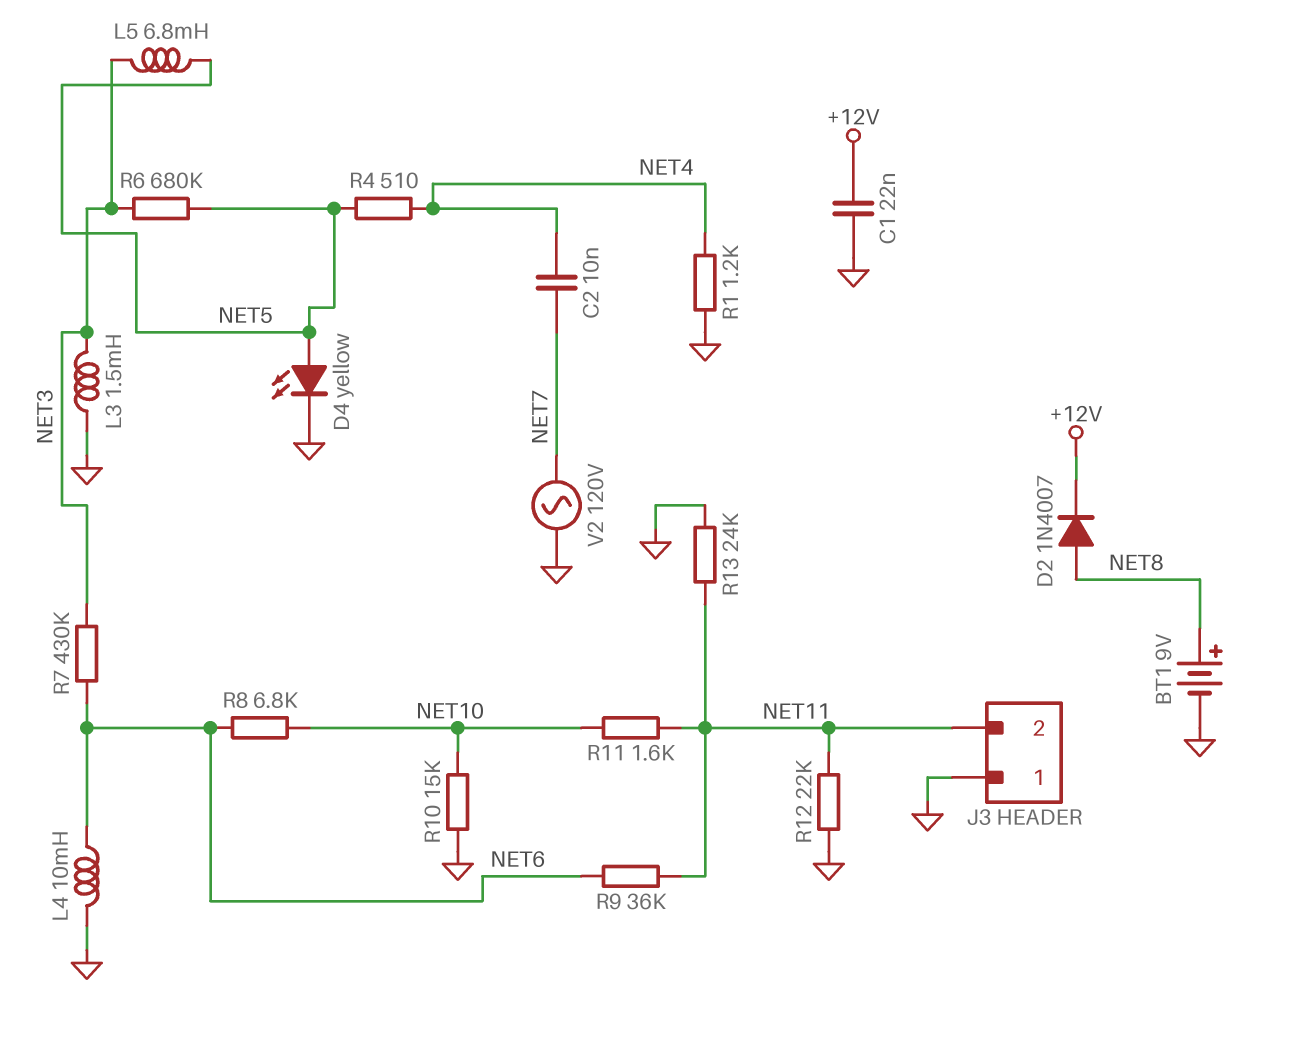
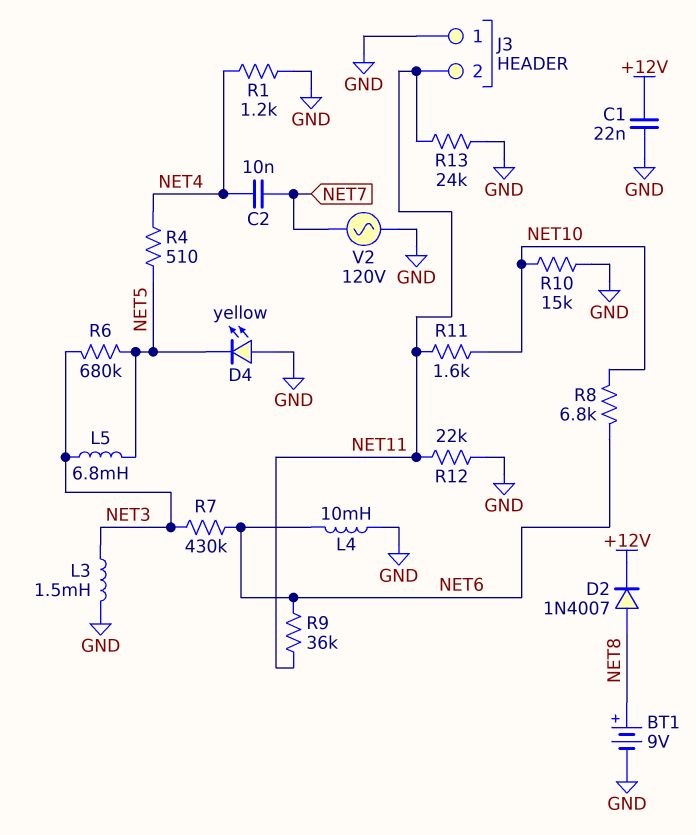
D4: LED yellow (A NET5, K GND) -> LED yellow (A GND, K NET5)

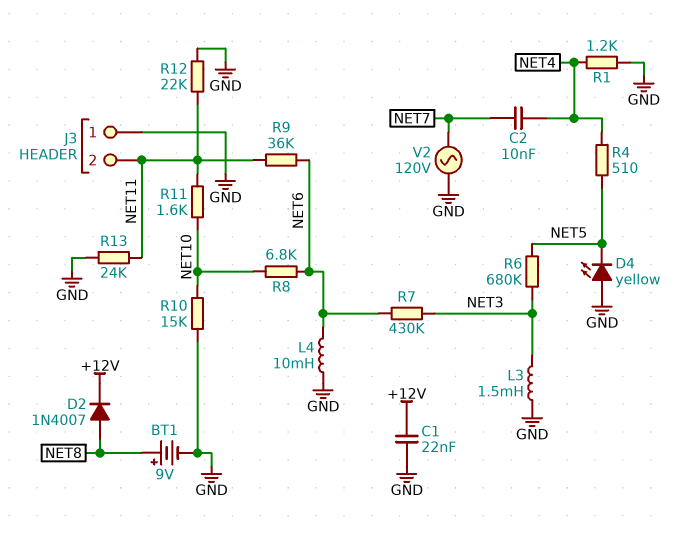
L5: 6.8mH (NET3, NET5) -> none

